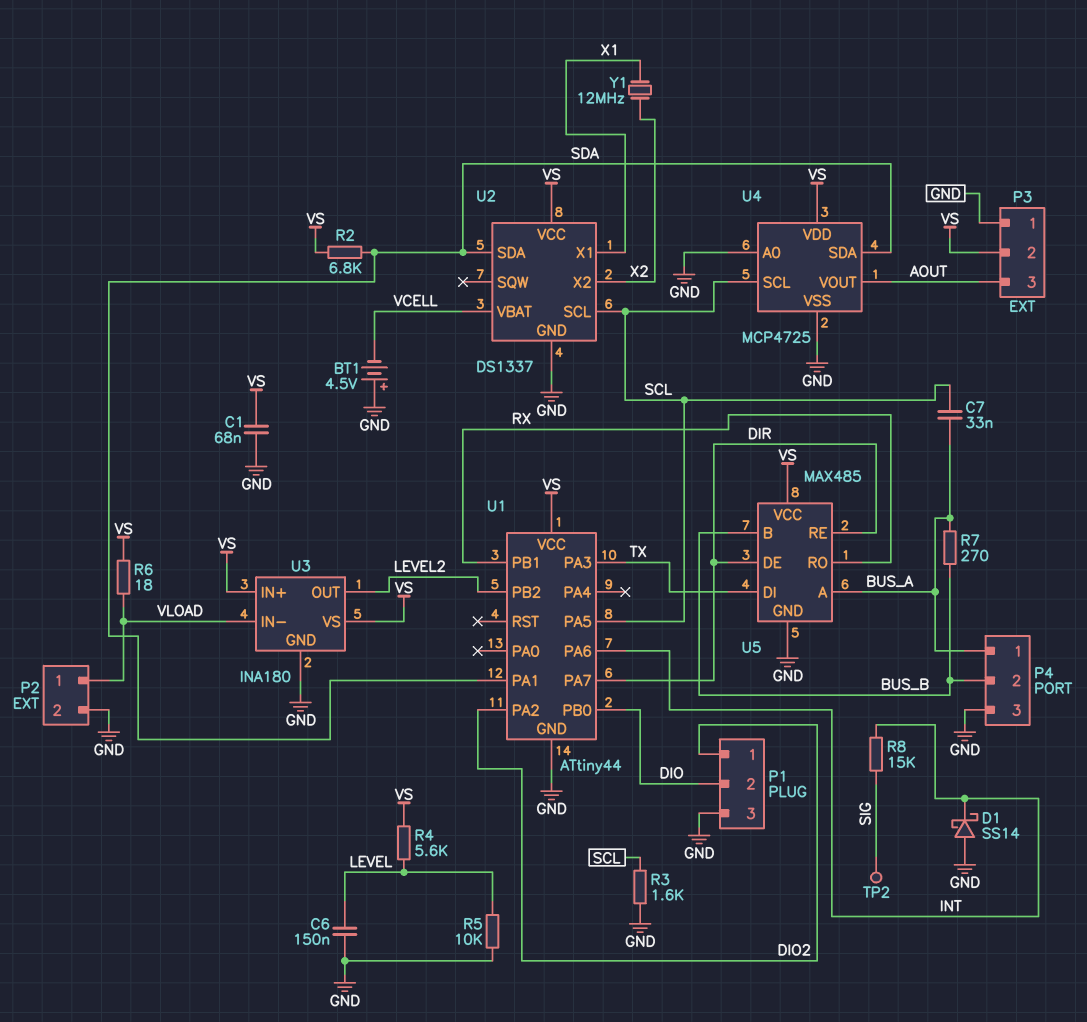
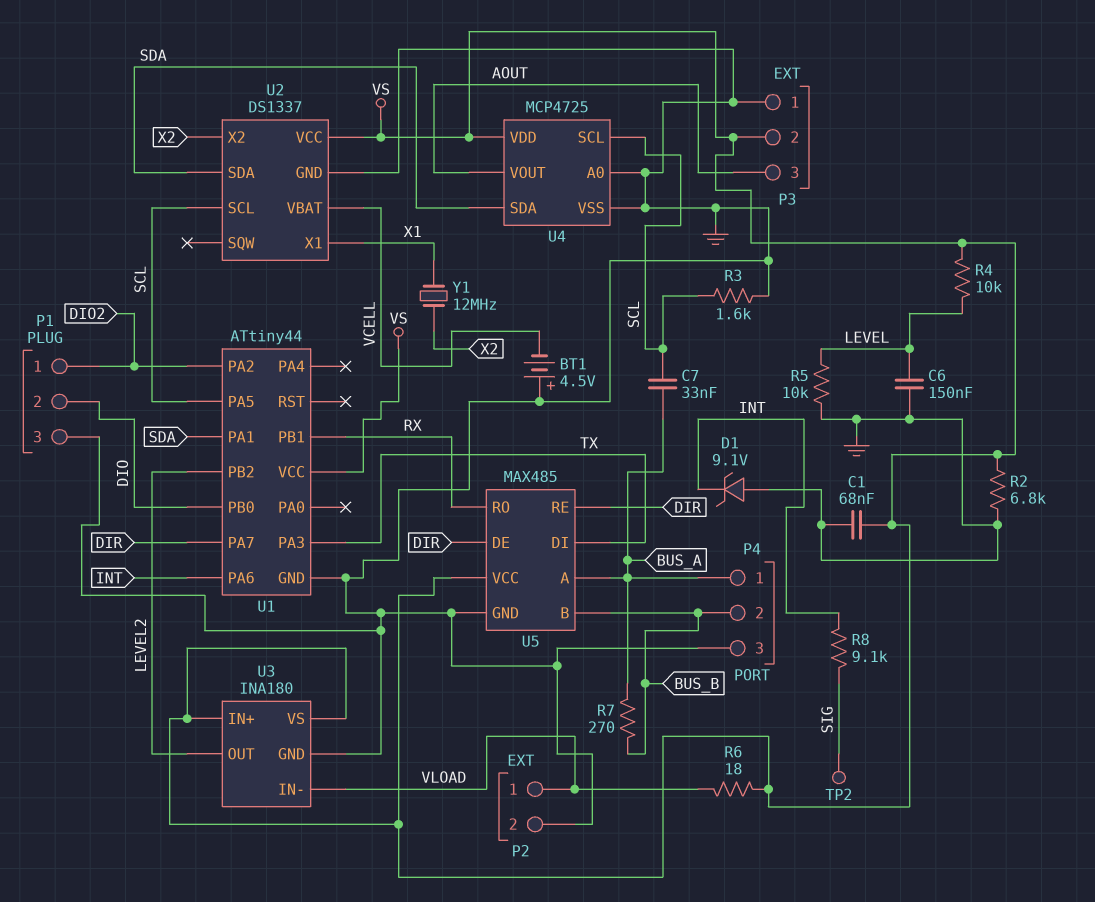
D1: schottky SS14 (A GND, K INT) -> zener 9.1V (A GND, K INT)
R2: 6.8k (SDA, VS) -> 6.8k (GND, VS)
R4: 5.6k (LEVEL, VS) -> 10k (LEVEL, VS)
R8: 15k (INT, SIG) -> 9.1k (INT, SIG)

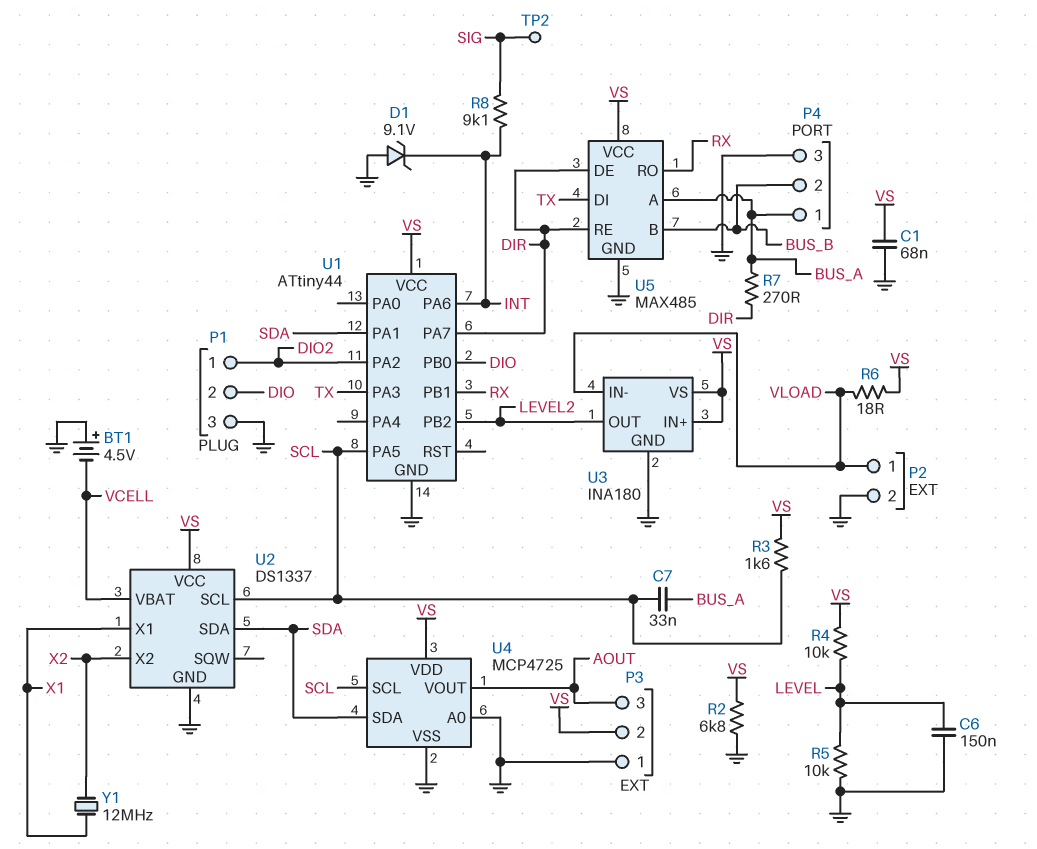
R3: 1.6k (GND, SCL) -> 1.6k (SCL, VS)
R7: 270 (BUS_A, BUS_B) -> 270 (BUS_A, DIR)

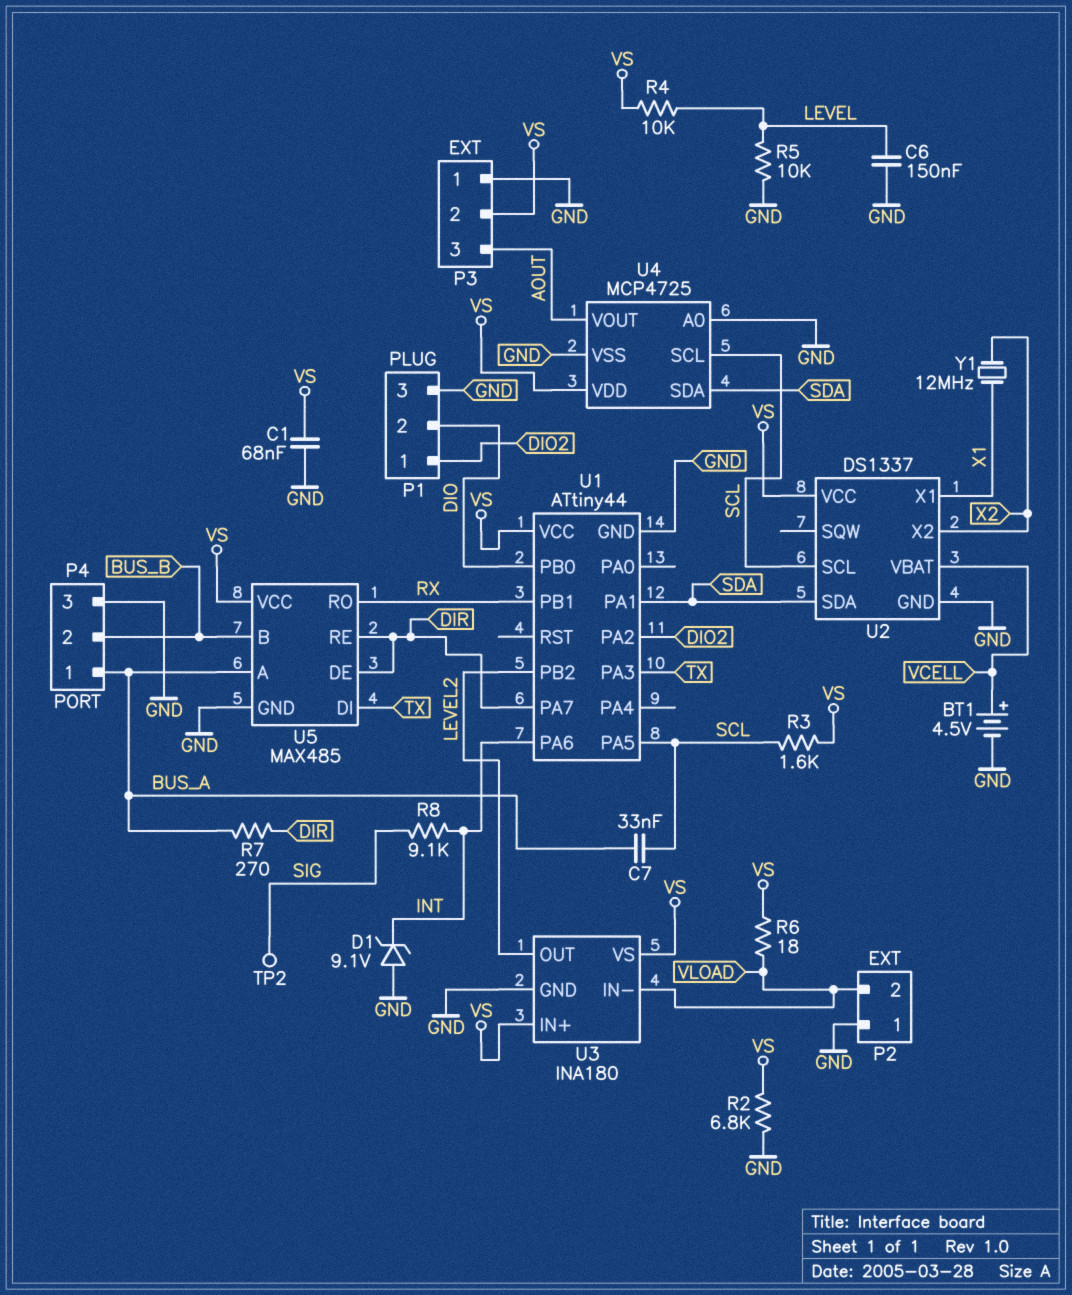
BT1: 4.5V (plus GND, minus VCELL) -> 4.5V (plus VCELL, minus GND)
P2 pin 1: VLOAD -> GND
P2 pin 2: GND -> VLOAD

